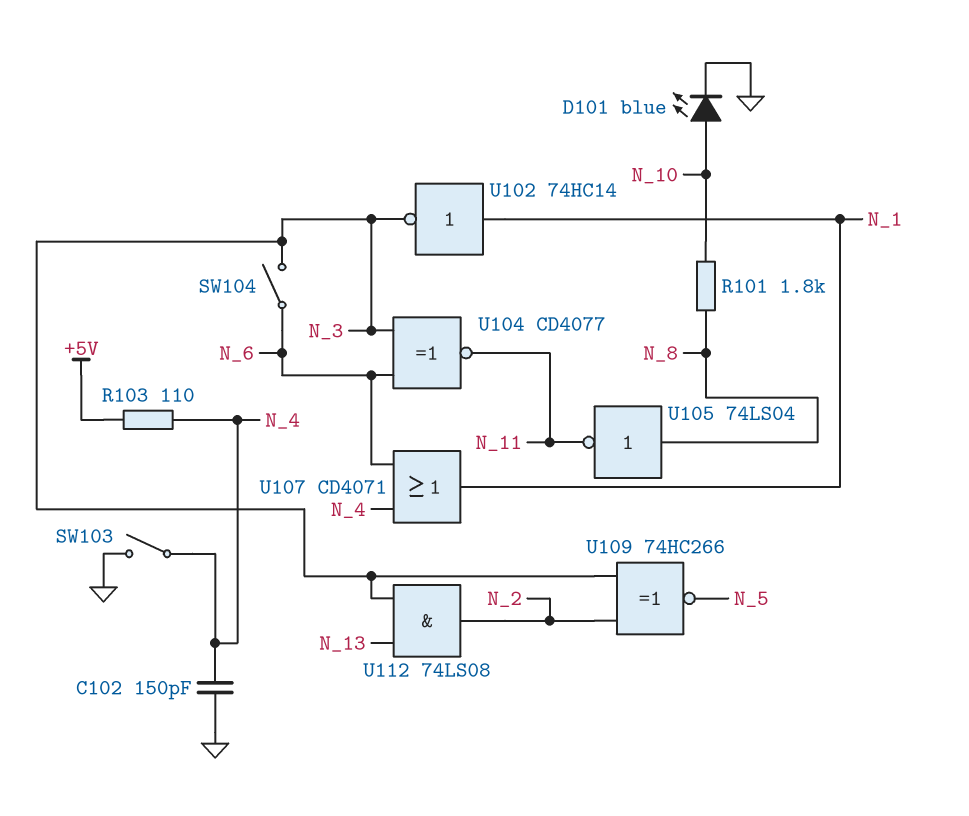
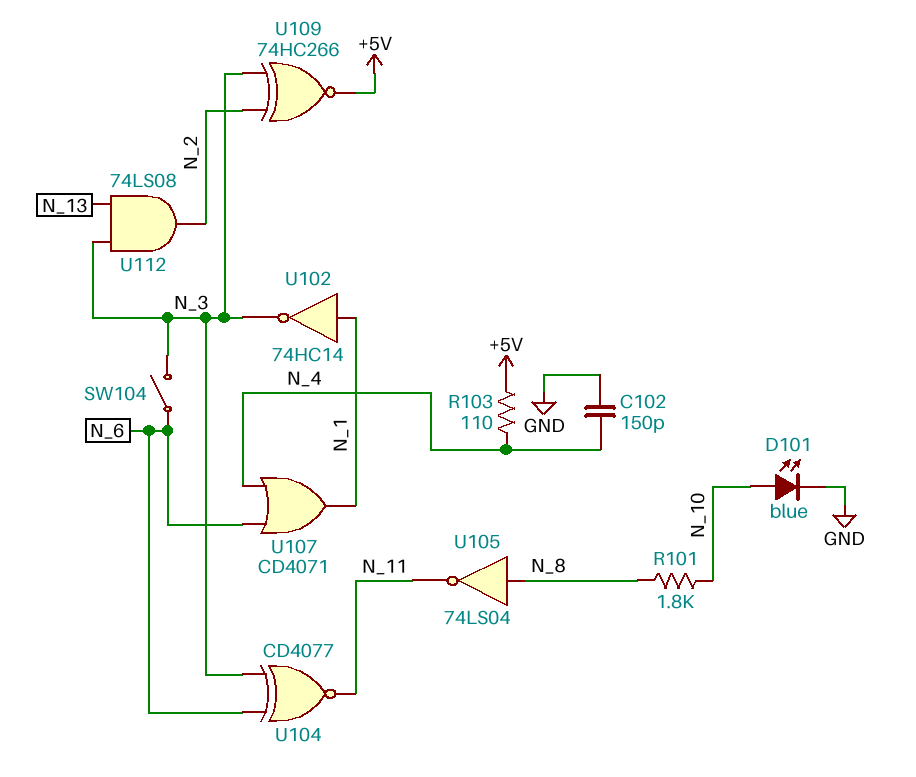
SW103: switch (GND, N_4) -> none
U109: XNOR 74HC266 (in N_2, in N_3, out N_5) -> XNOR 74HC266 (in N_2, in N_3, out +5V)

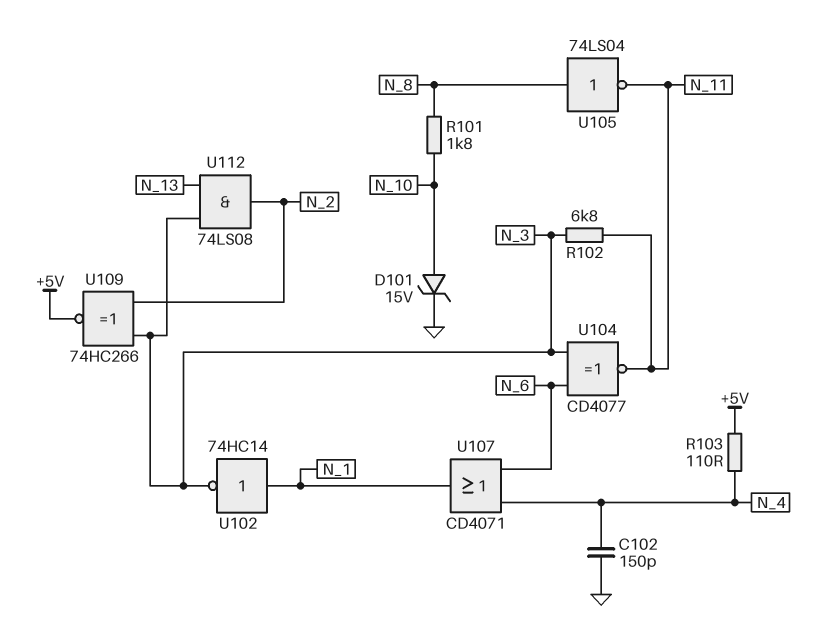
D101: LED blue (A N_10, K GND) -> zener 15V (A N_10, K GND)
R102: none -> 6.8k (N_3, N_11)
SW104: switch (N_3, N_6) -> none

